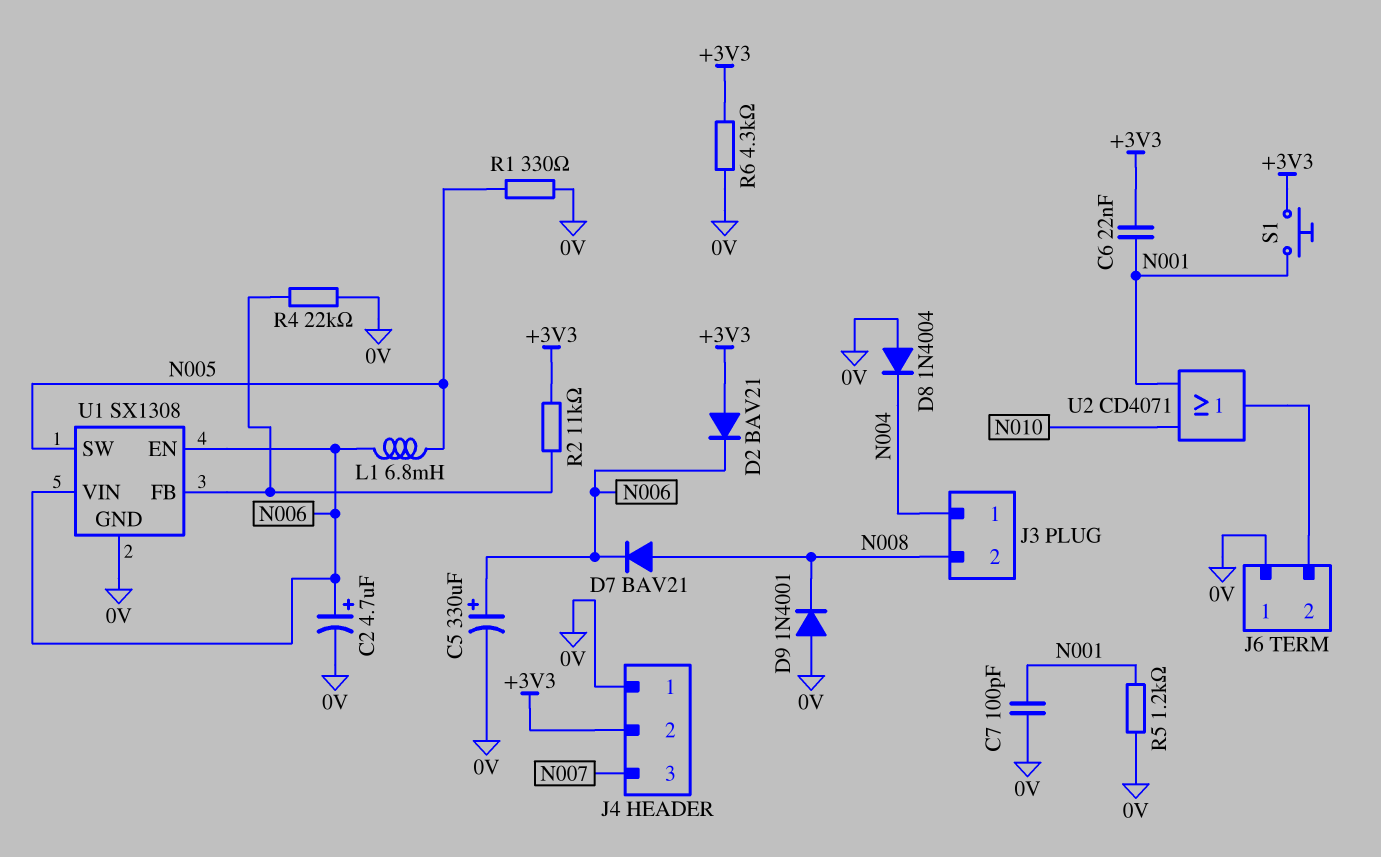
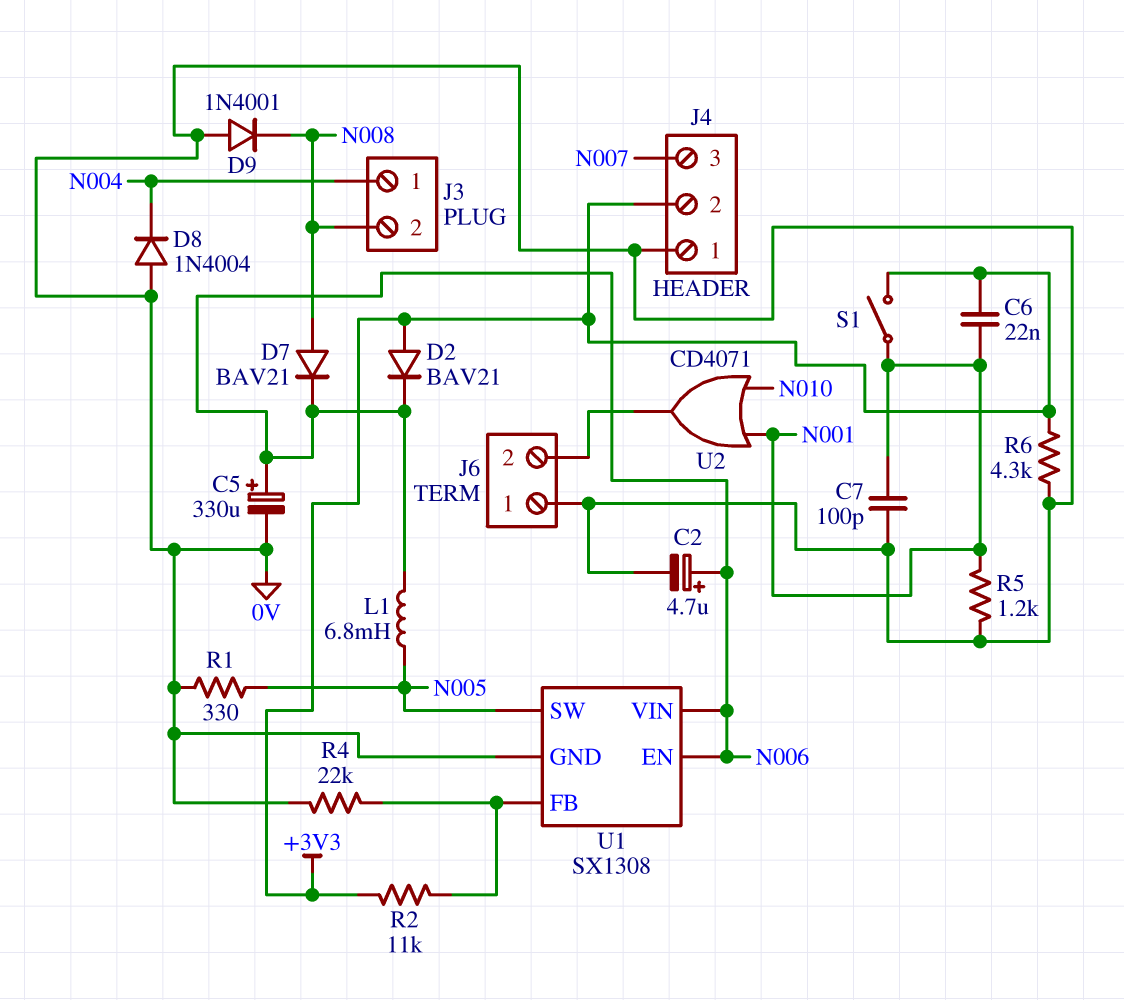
S1: button (+3V3, N001) -> switch (+3V3, N001)

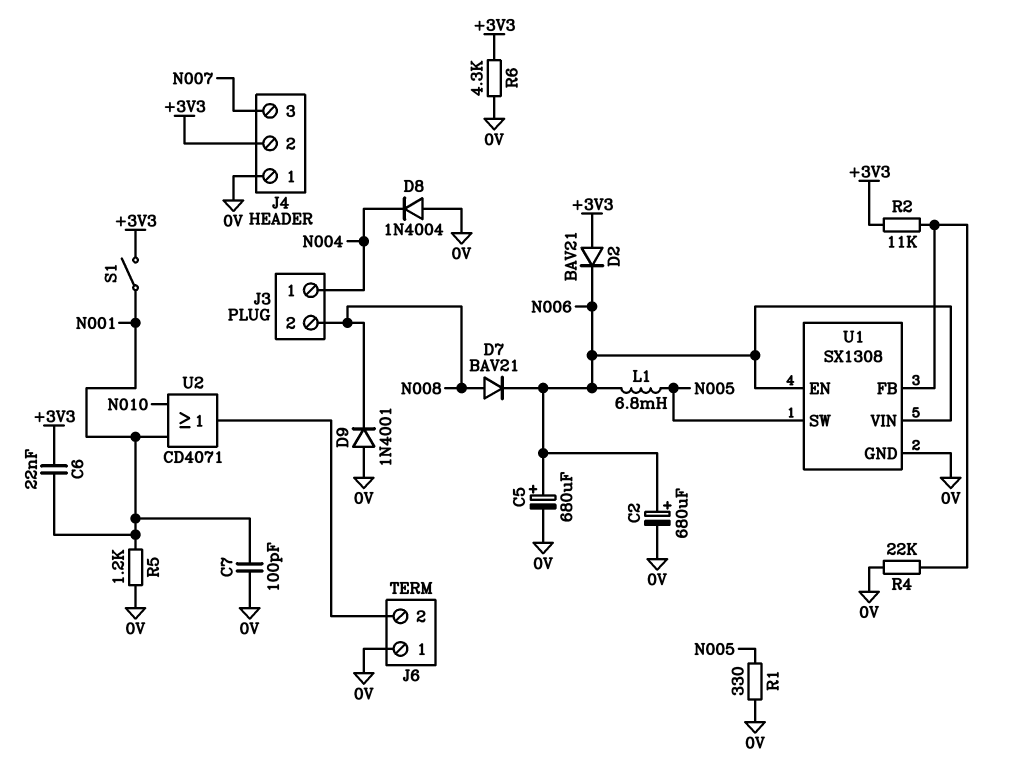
C2: 4.7uF (plus N006, minus 0V) -> 680uF (plus N006, minus 0V)
C5: 330uF (plus N006, minus 0V) -> 680uF (plus N006, minus 0V)

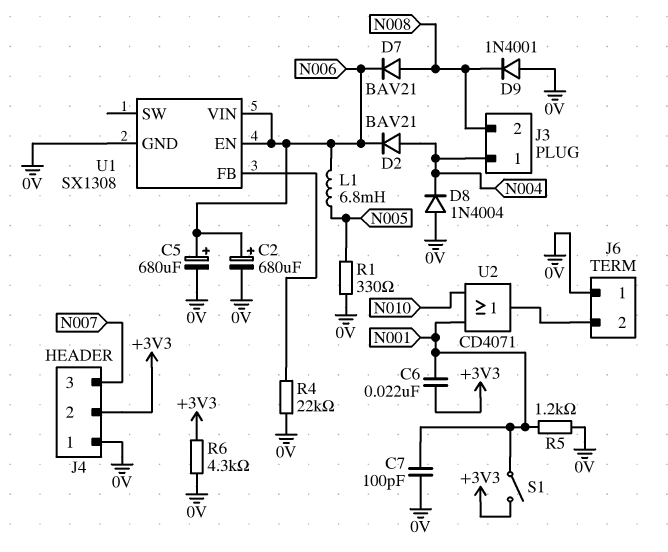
D2: diode BAV21 (A +3V3, K N006) -> diode BAV21 (A N004, K N006)
R2: 11k (+3V3, U1/FB) -> none
U1 pin SW: N005 -> none

